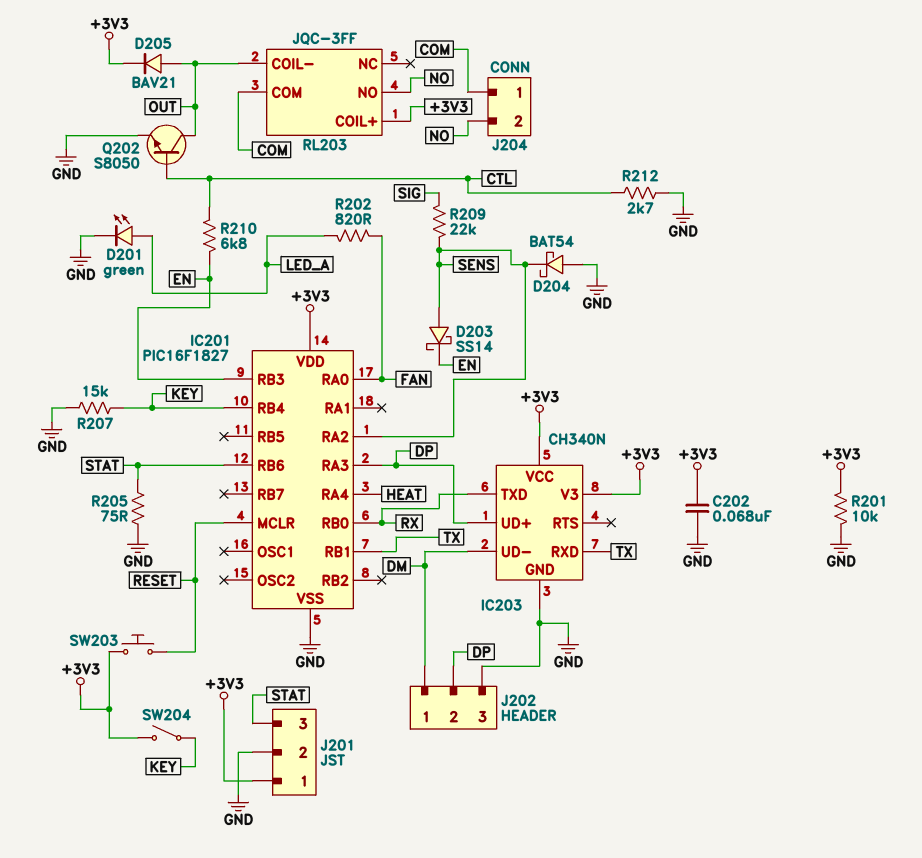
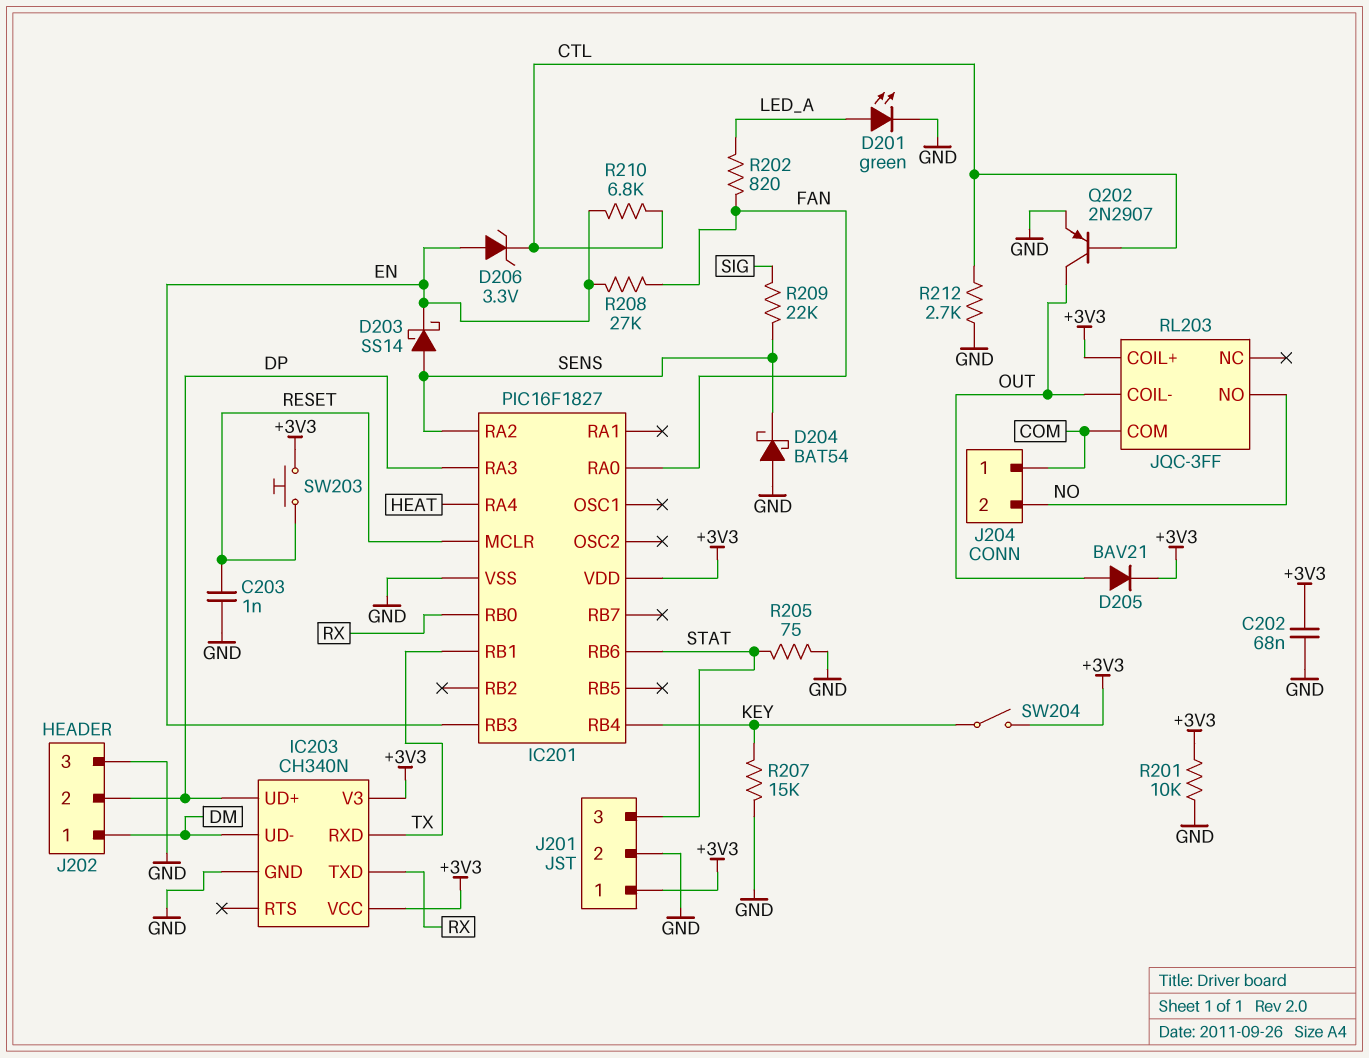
C203: none -> 1nF (GND, RESET)
D206: none -> zener 3.3V (A EN, K CTL)
Q202: NPN S8050 (B CTL, C OUT, E GND) -> PNP 2N2907 (B CTL, C OUT, E GND)
R208: none -> 27k (EN, FAN)

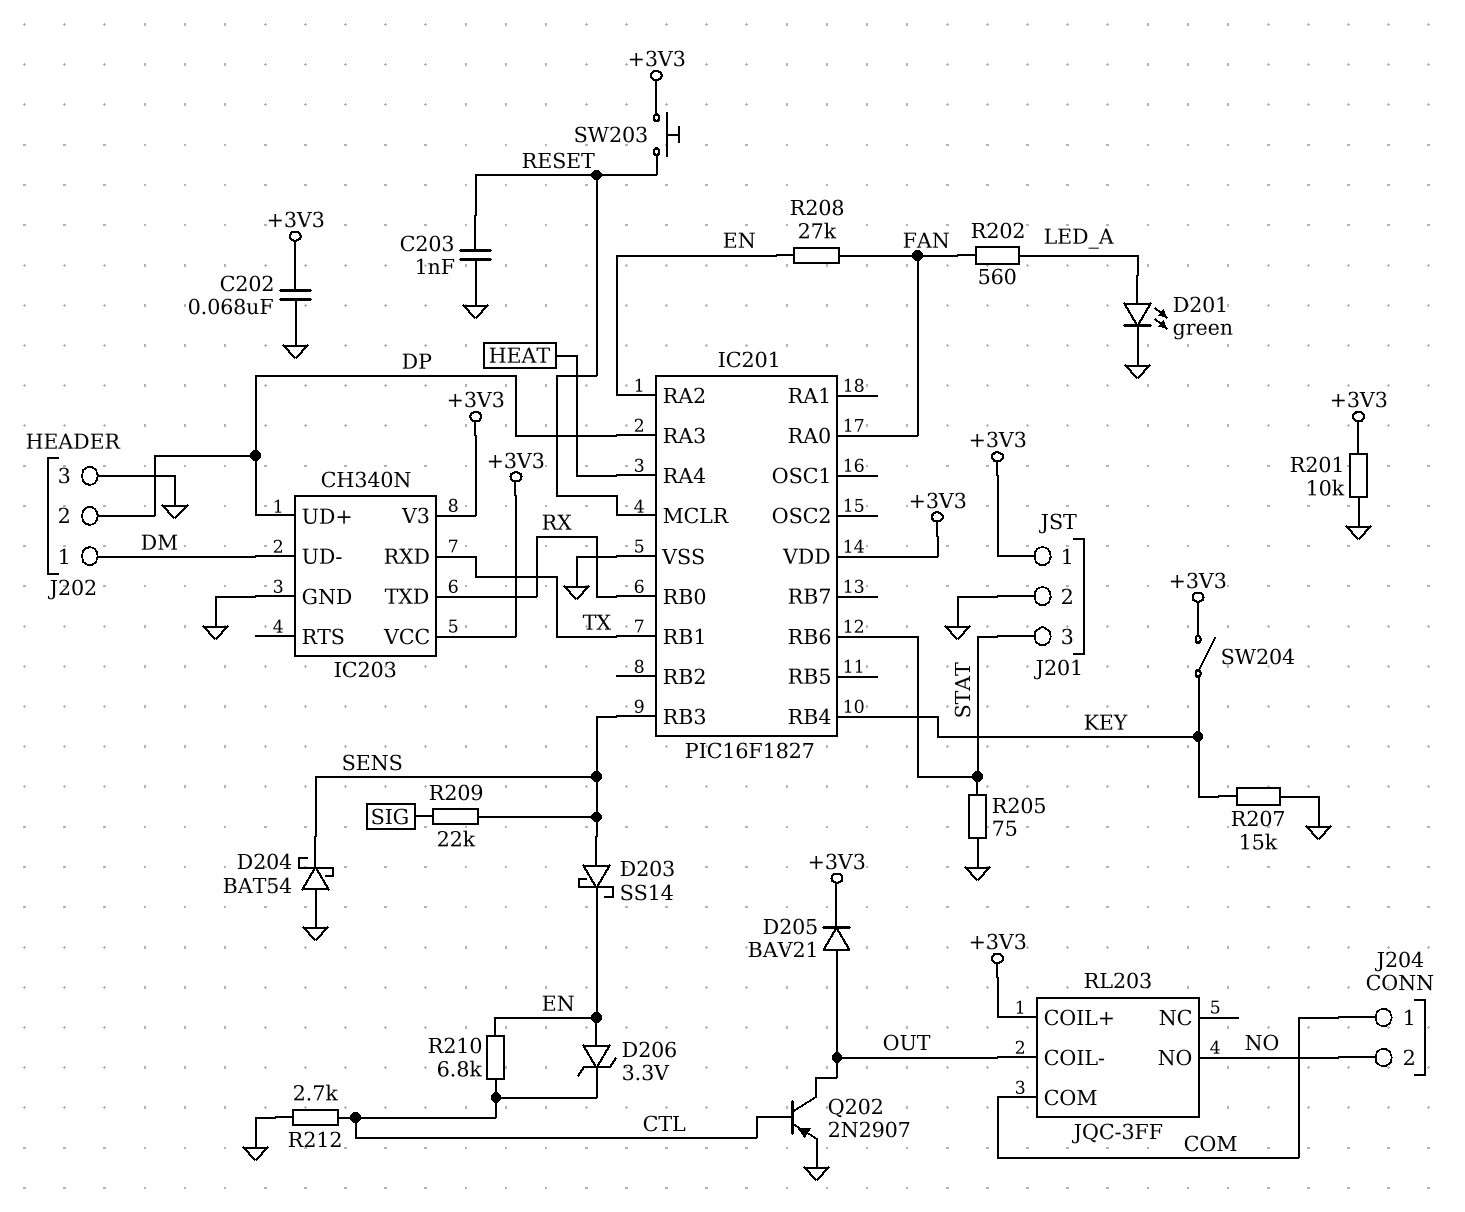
IC201 pin RA2: SENS -> EN
IC201 pin RB3: EN -> SENS
R202: 820 (FAN, LED_A) -> 560 (FAN, LED_A)

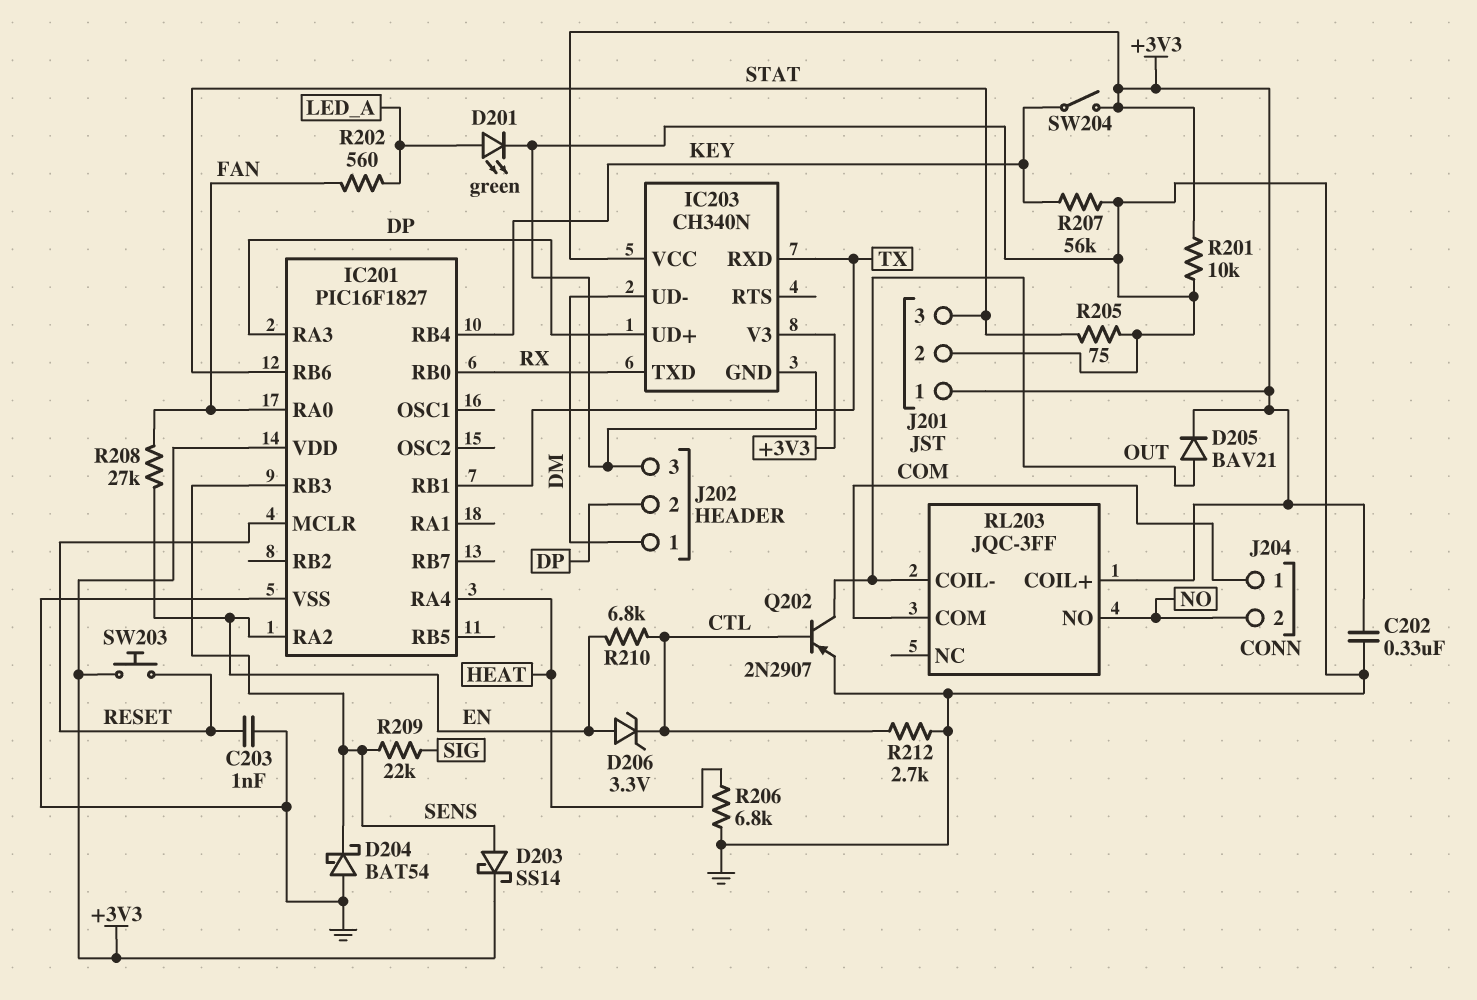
C202: 68nF (+3V3, GND) -> 330nF (+3V3, GND)
D203: schottky SS14 (A SENS, K EN) -> schottky SS14 (A SENS, K +3V3)
R206: none -> 6.8k (GND, HEAT)
R207: 15k (GND, KEY) -> 56k (GND, KEY)

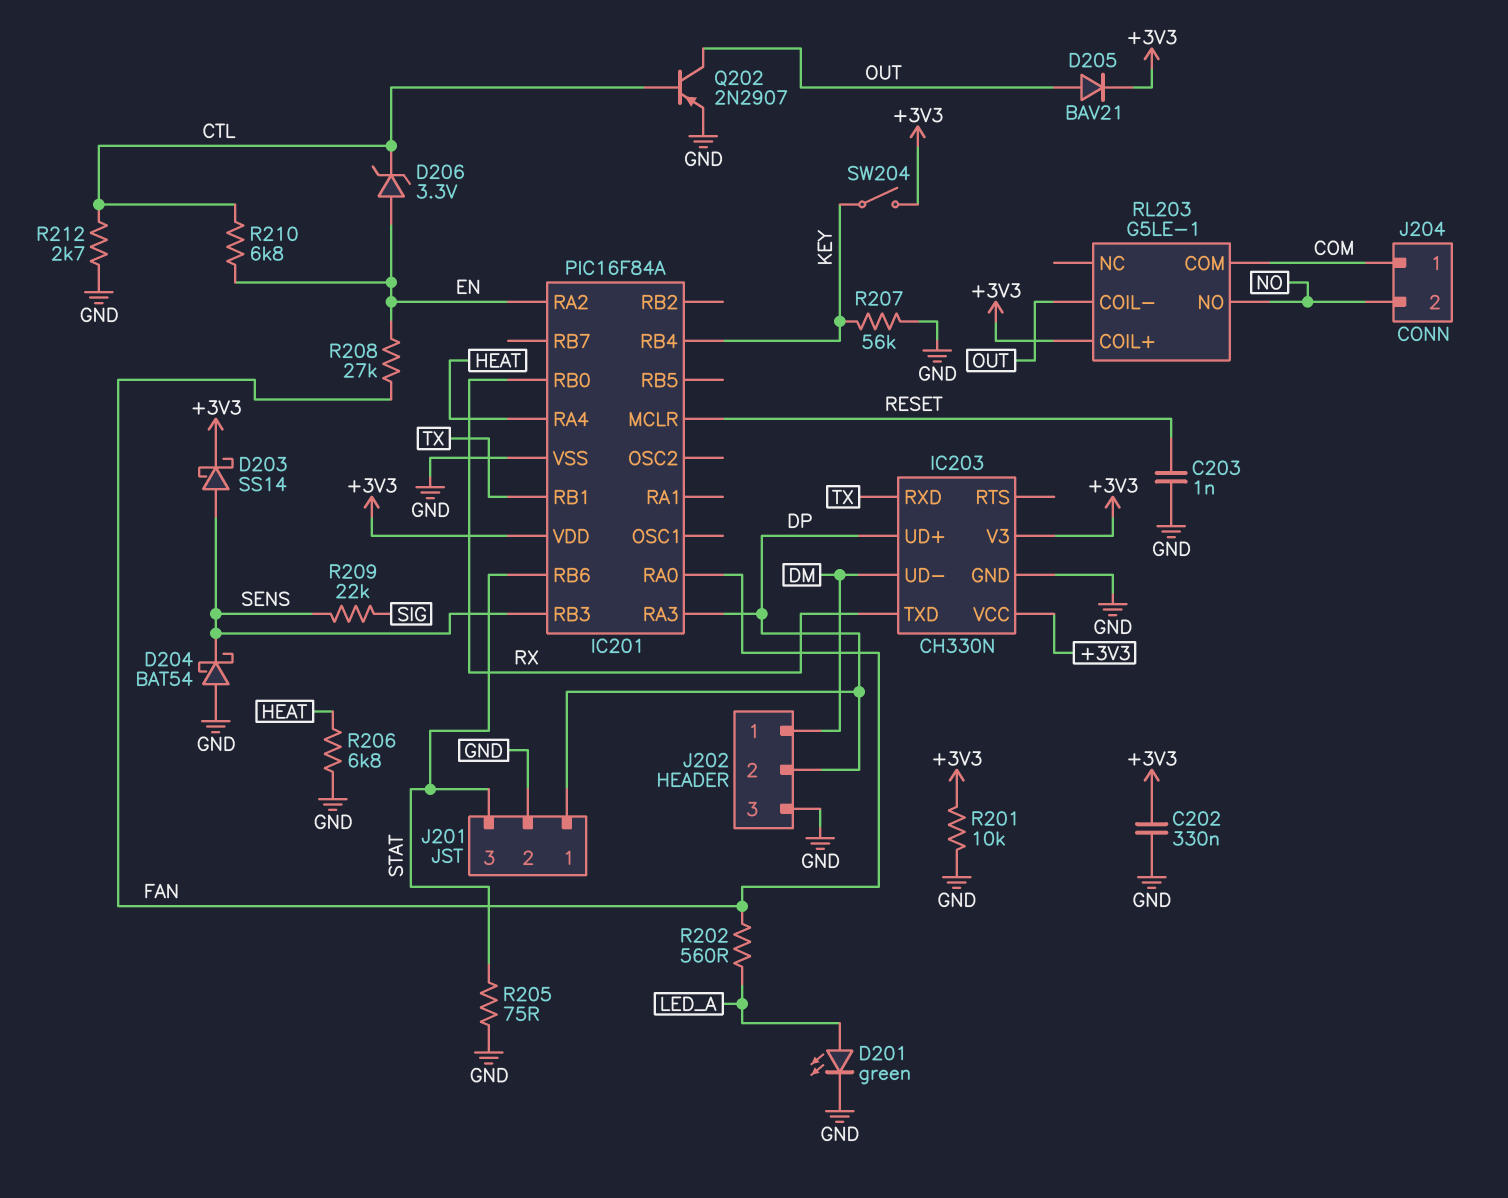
IC201: PIC16F1827 -> PIC16F84A
IC203: CH340N -> CH330N
J201 pin 1: +3V3 -> DP
RL203: JQC-3FF -> G5LE-1
SW203: button (+3V3, RESET) -> none

